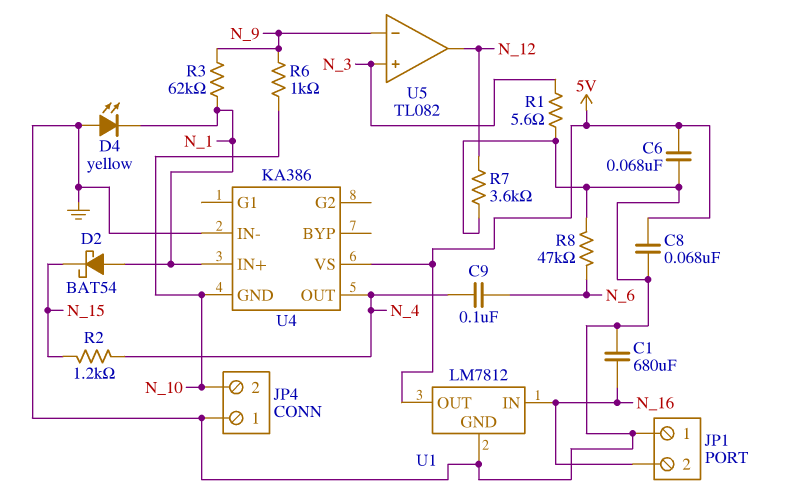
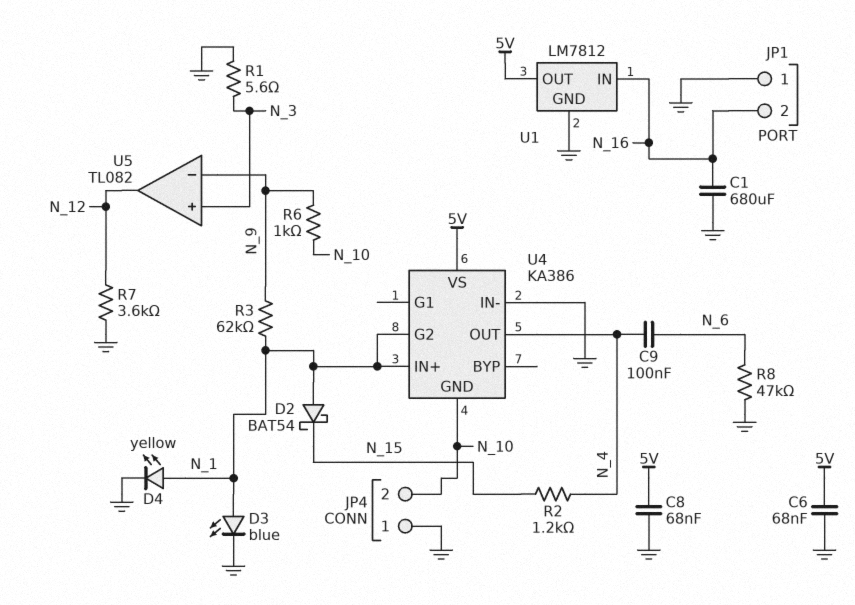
D3: none -> LED blue (A N_1, K GND)
D4: LED yellow (A GND, K N_1) -> LED yellow (A N_1, K GND)
U4 pin G2: none -> N_1

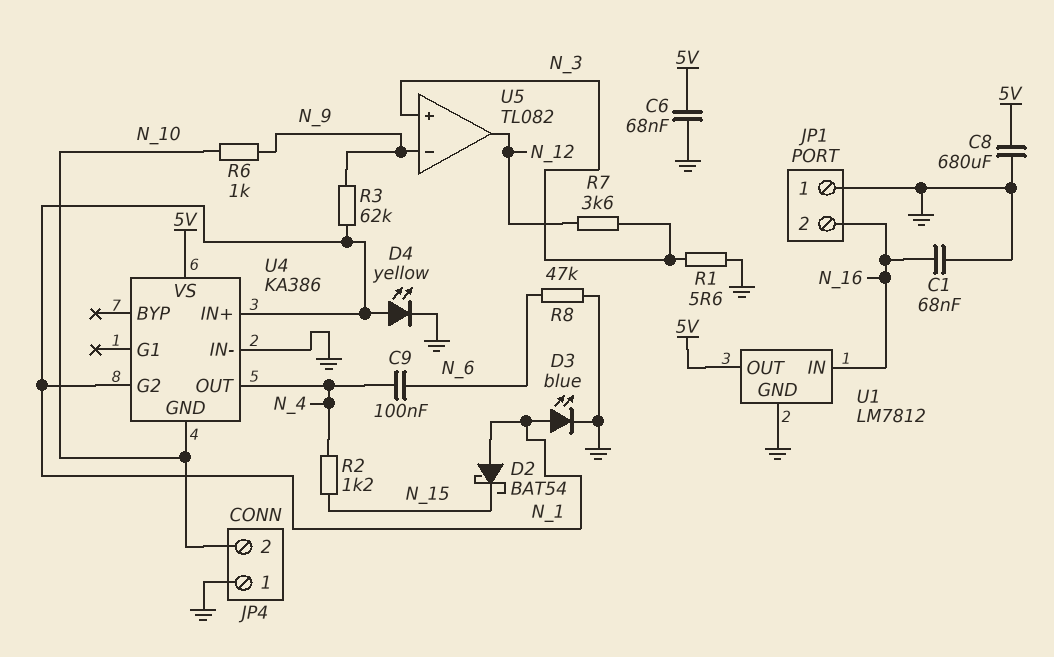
C1: 680uF (GND, N_16) -> 68nF (GND, N_16)
C8: 68nF (5V, GND) -> 680uF (5V, GND)
R7: 3.6k (GND, N_12) -> 3.6k (N_3, N_12)

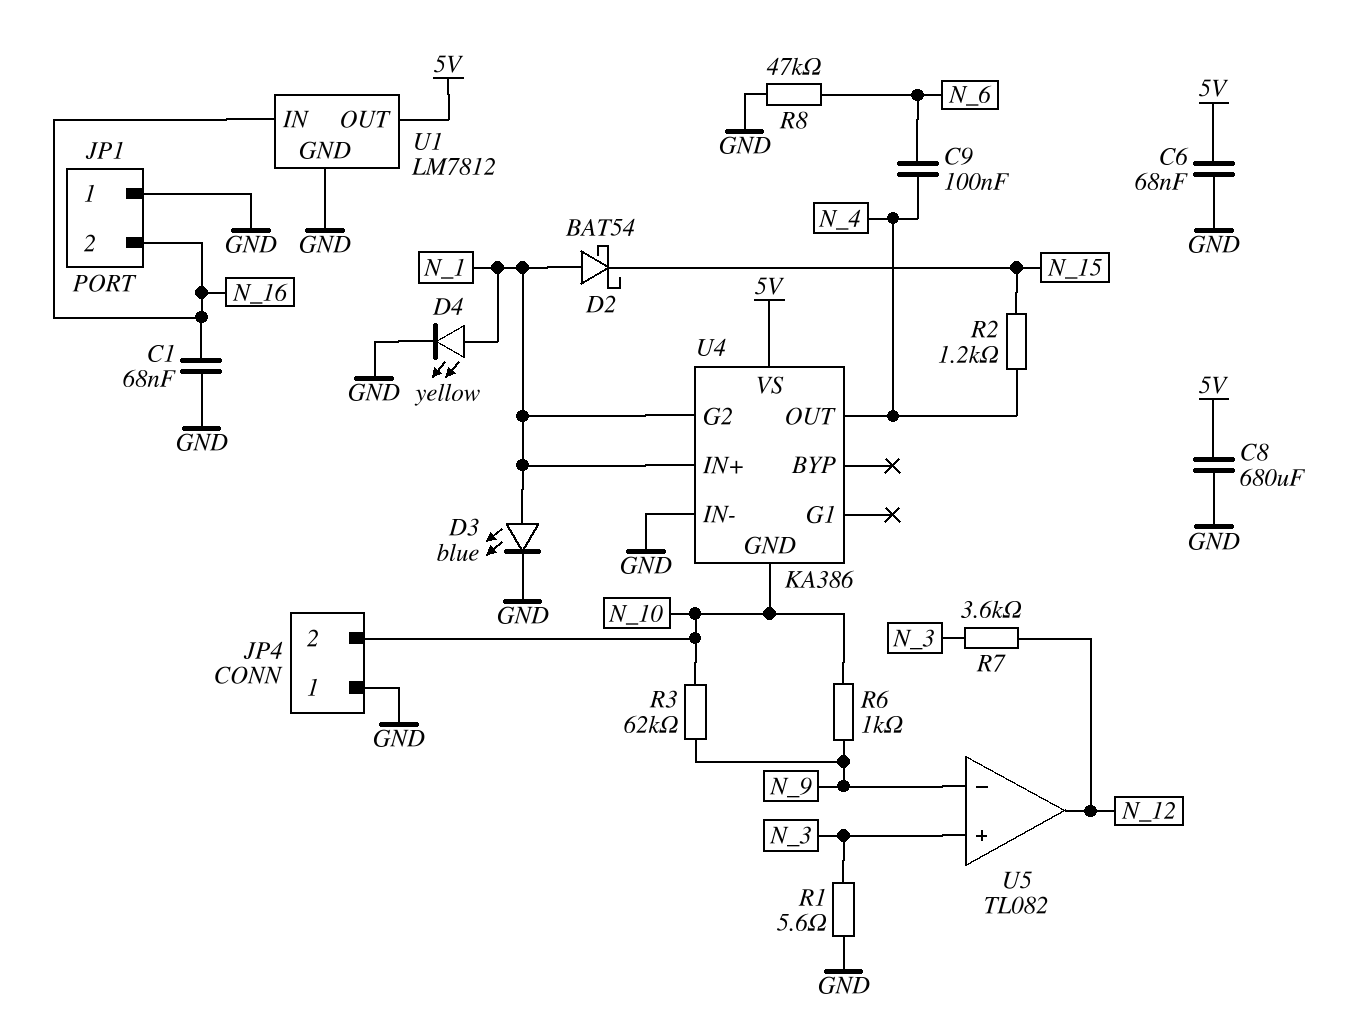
R3: 62k (N_1, N_9) -> 62k (N_9, N_10)

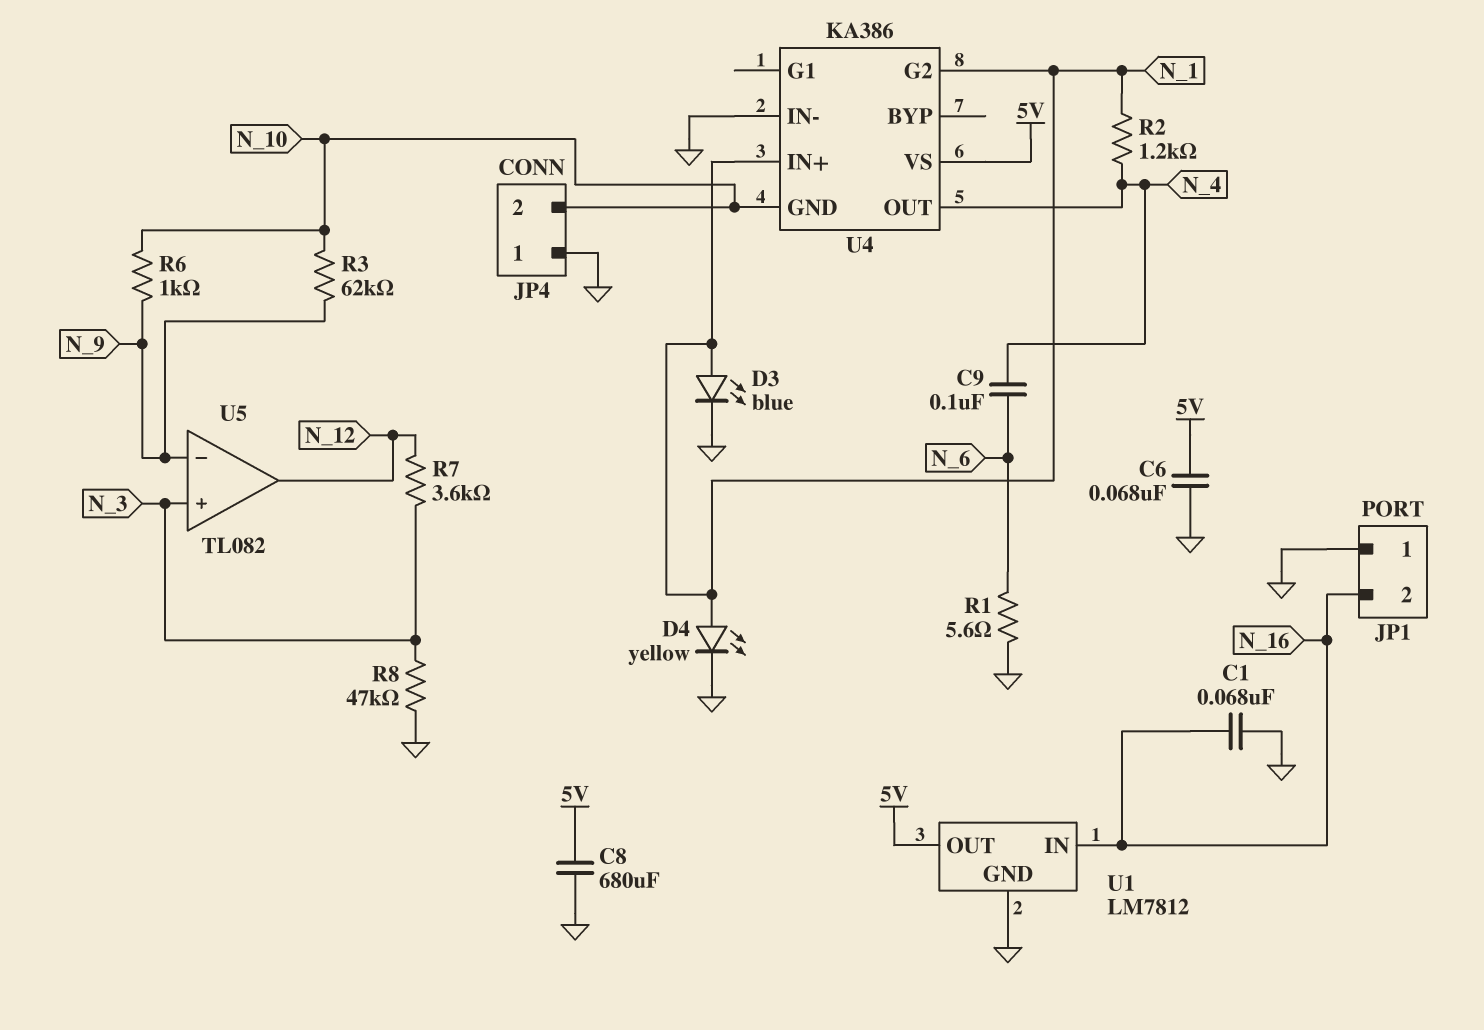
D2: schottky BAT54 (A N_1, K N_15) -> none
R1: 5.6 (GND, N_3) -> 5.6 (GND, N_6)
R2: 1.2k (N_4, N_15) -> 1.2k (N_1, N_4)
R8: 47k (GND, N_6) -> 47k (GND, N_3)

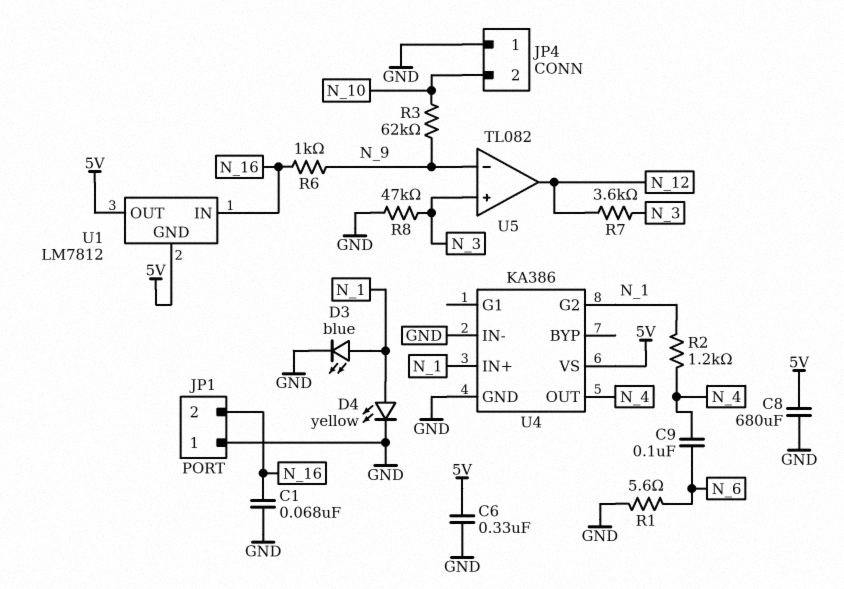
C6: 68nF (5V, GND) -> 330nF (5V, GND)
R6: 1k (N_9, N_10) -> 1k (N_9, N_16)
U1 pin GND: GND -> 5V
U4 pin GND: N_10 -> GND

